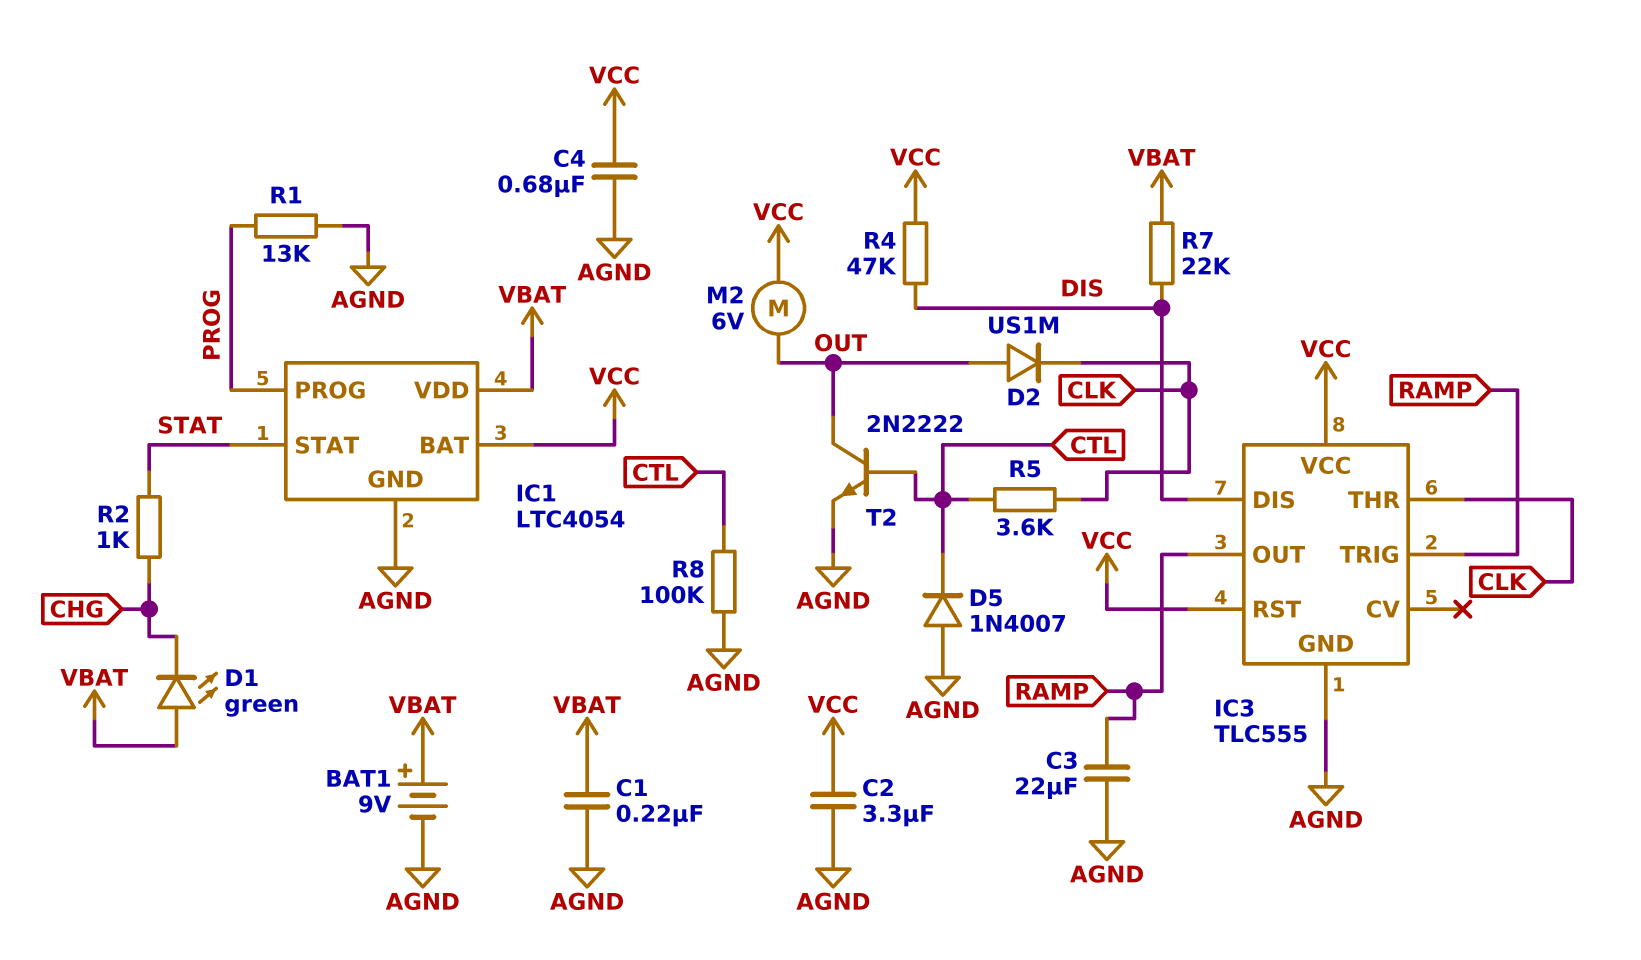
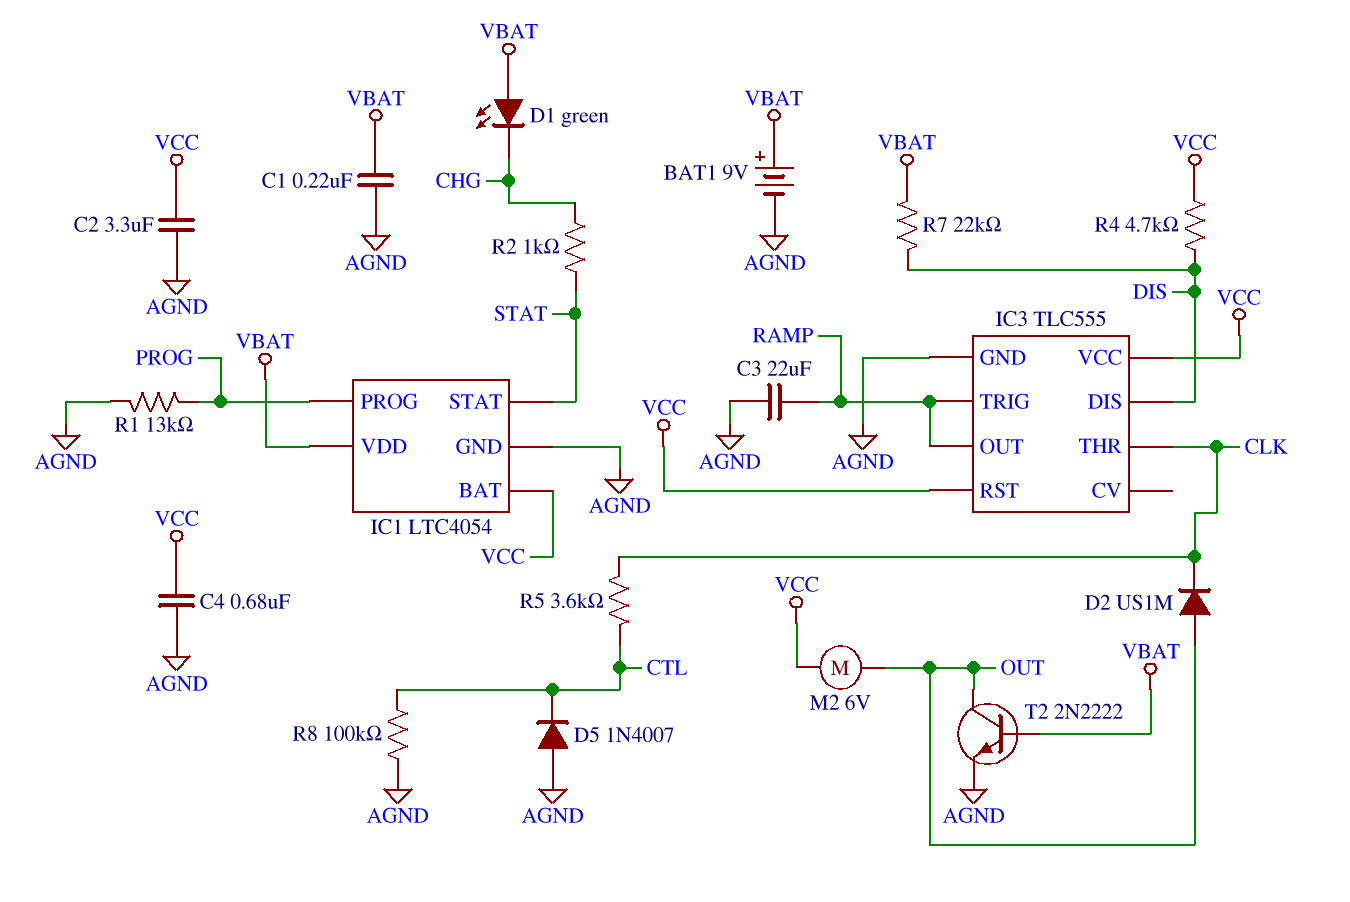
R4: 47k (DIS, VCC) -> 4.7k (DIS, VCC)
T2: NPN 2N2222 (B CTL, C OUT, E AGND) -> NPN 2N2222 (B VBAT, C OUT, E AGND)

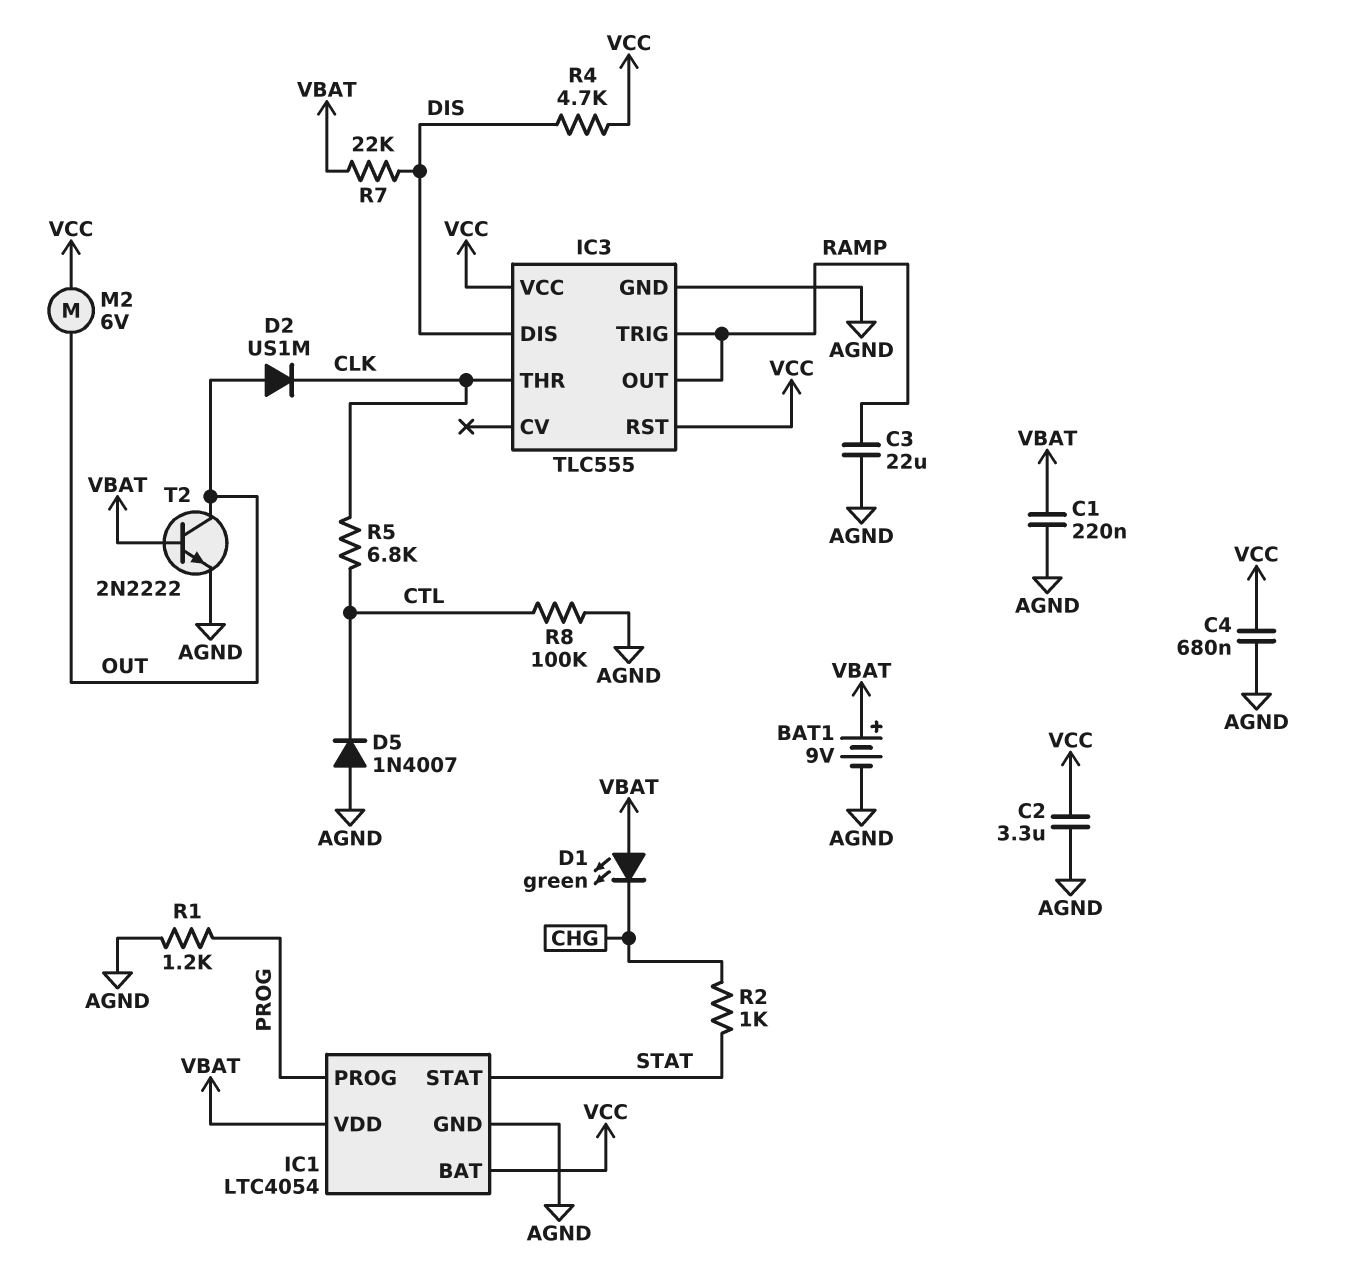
R1: 13k (AGND, PROG) -> 1.2k (AGND, PROG)
R5: 3.6k (CLK, CTL) -> 6.8k (CLK, CTL)

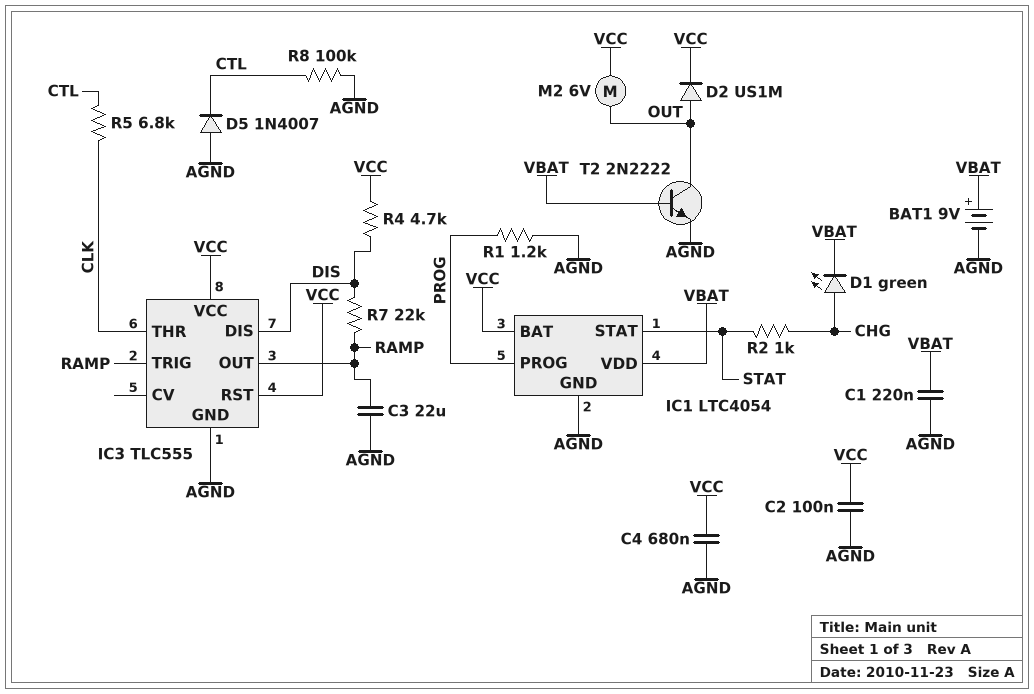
C2: 3.3uF (AGND, VCC) -> 100nF (AGND, VCC)
D1: LED green (A VBAT, K CHG) -> LED green (A CHG, K VBAT)
D2: diode US1M (A OUT, K CLK) -> diode US1M (A OUT, K VCC)
R7: 22k (DIS, VBAT) -> 22k (DIS, RAMP)

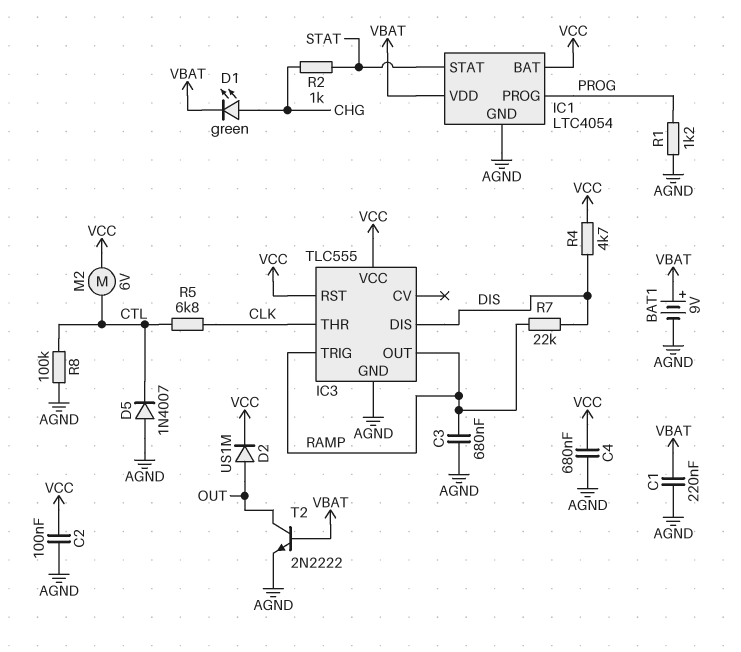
C3: 22uF (AGND, RAMP) -> 680nF (AGND, RAMP)
M2: motor 6V (OUT, VCC) -> motor 6V (CTL, VCC)

